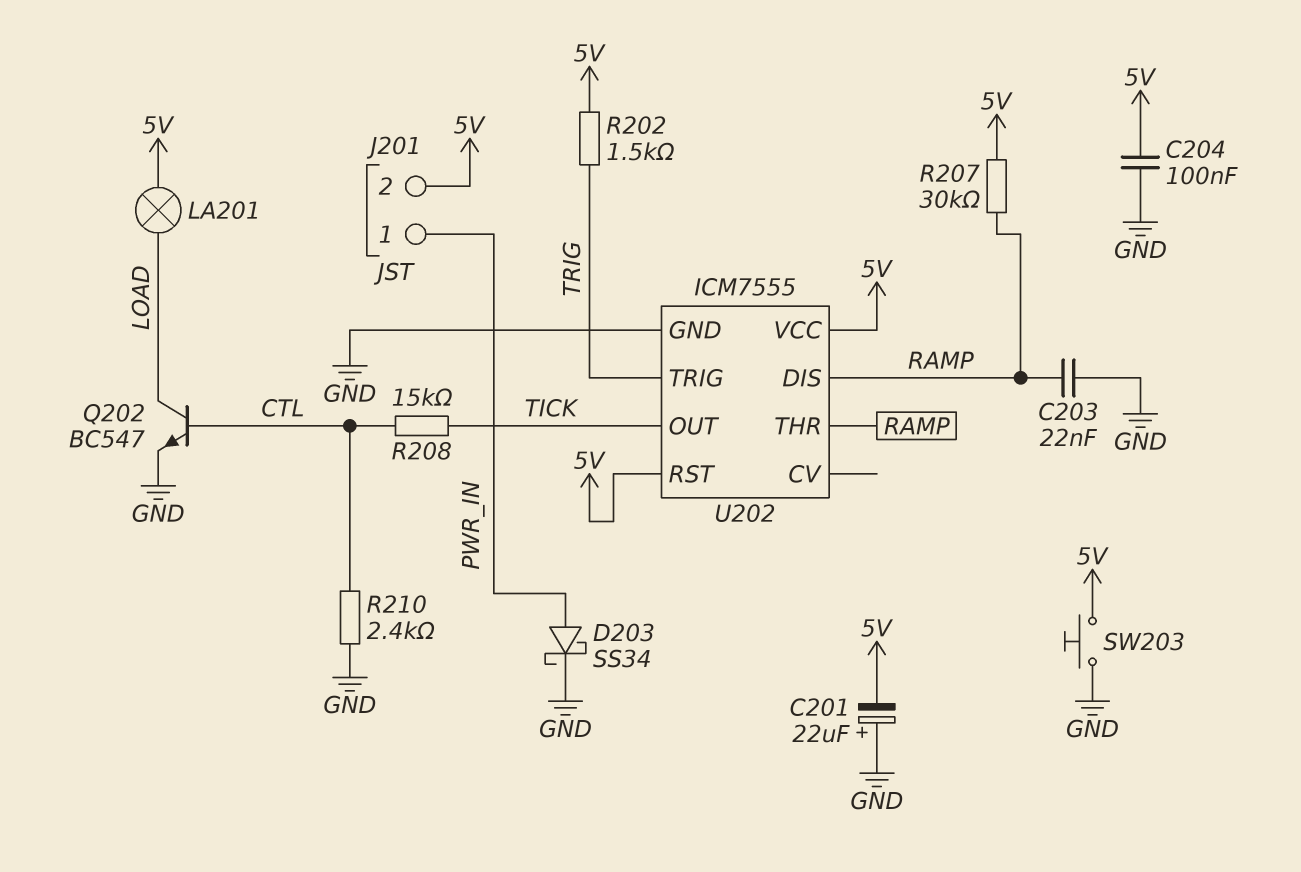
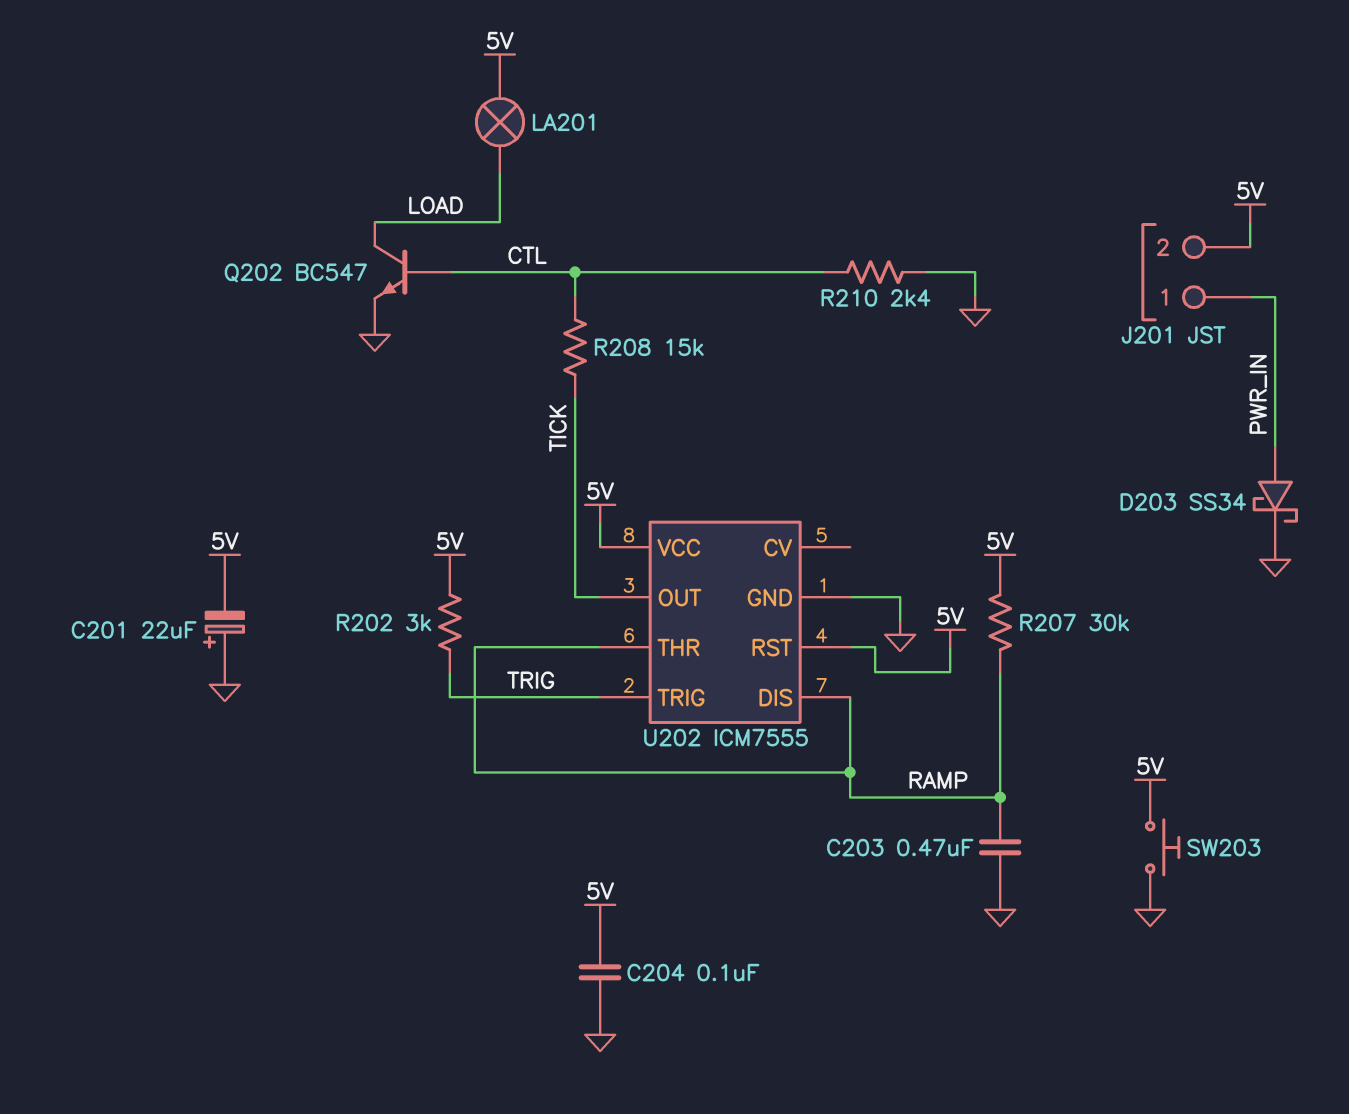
C203: 22nF (GND, RAMP) -> 470nF (GND, RAMP)
R202: 1.5k (5V, TRIG) -> 3k (5V, TRIG)

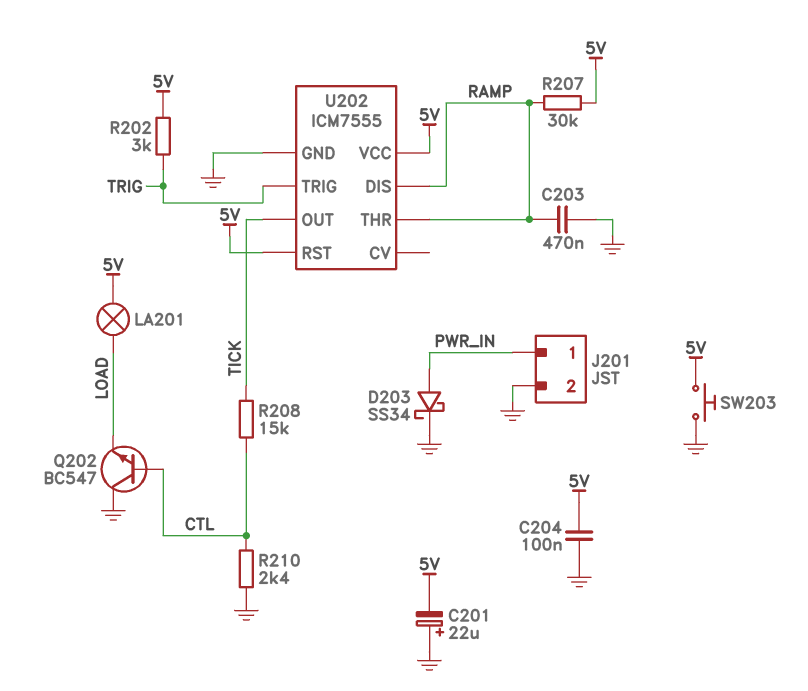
J201 pin 2: 5V -> GND
Q202: NPN BC547 (B CTL, C LOAD, E GND) -> NPN BC547 (B CTL, C GND, E LOAD)

